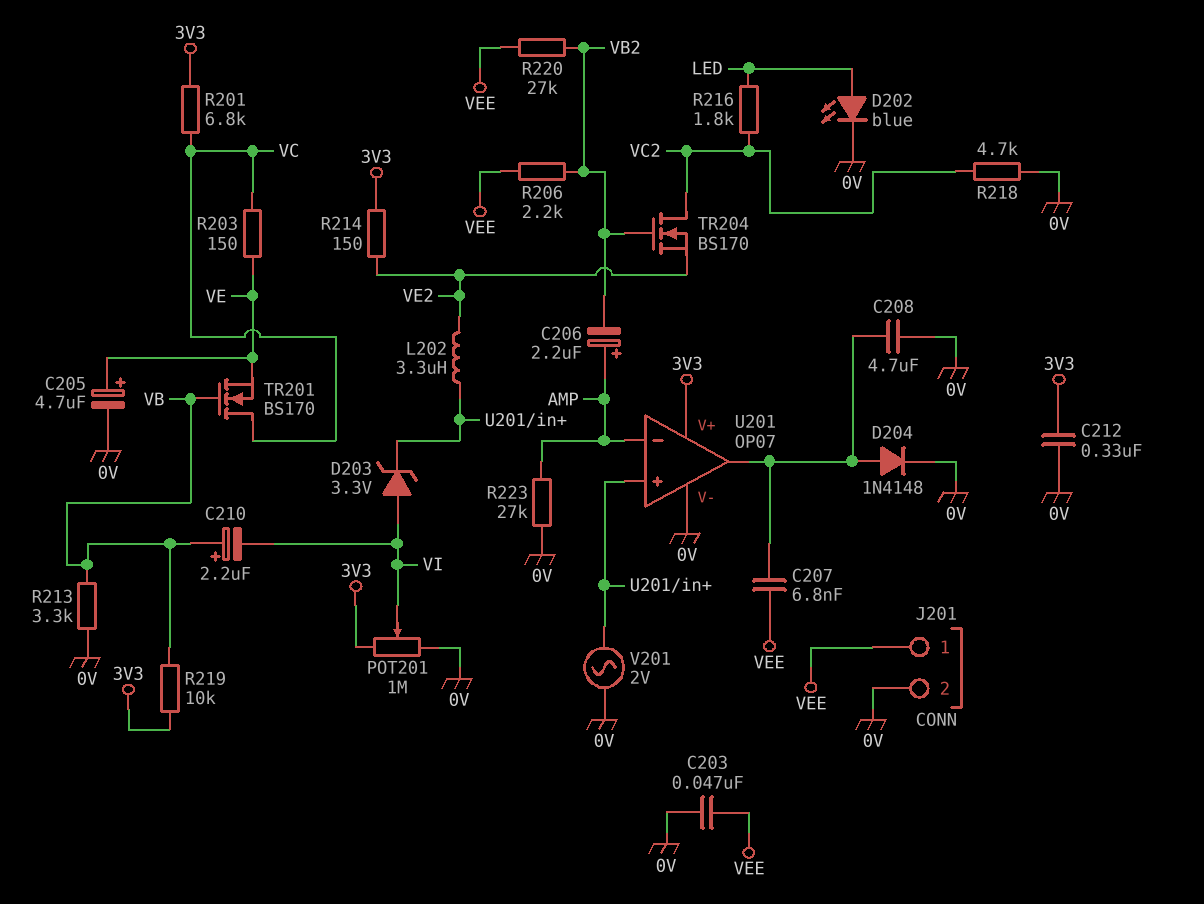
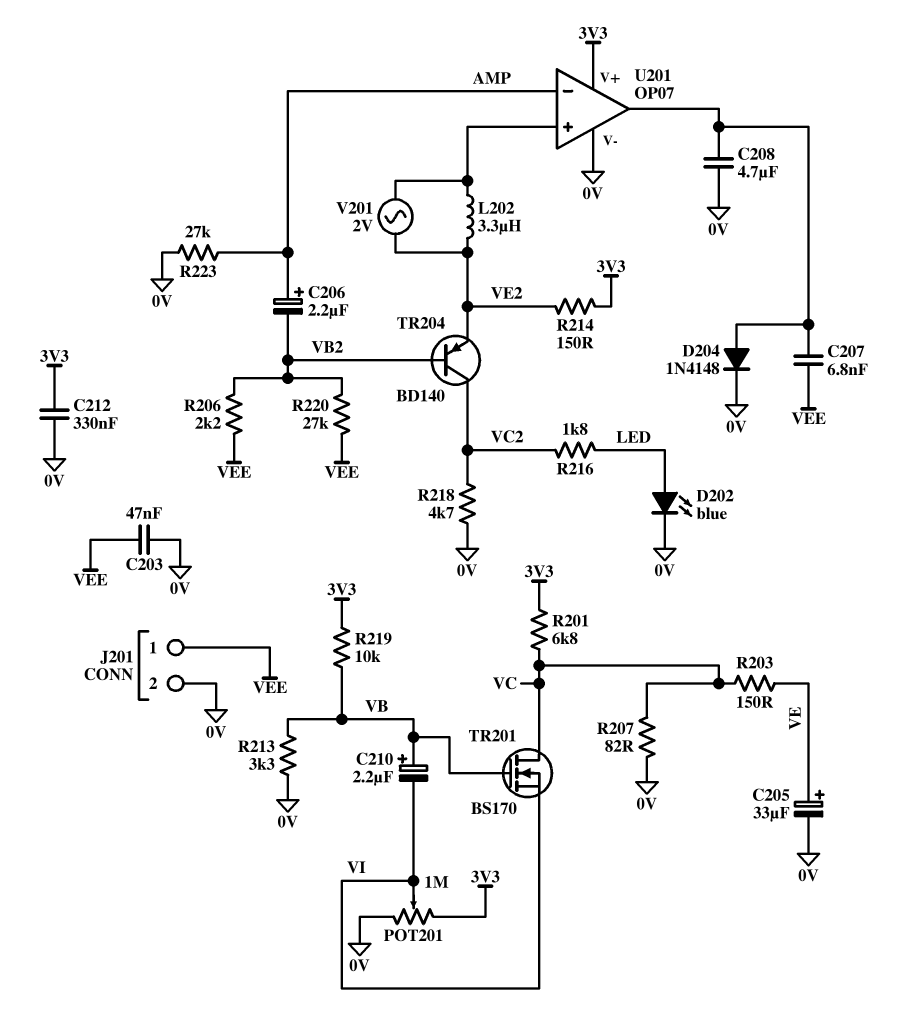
C205: 4.7uF (plus VE, minus 0V) -> 33uF (plus VE, minus 0V)
D203: zener 3.3V (A VI, K U201/in+) -> none
R207: none -> 82 (0V, VC)
TR201: NMOS BS170 (G VB, D VC, S VE) -> NMOS BS170 (G VB, D VC, S VI)
TR204: NMOS BS170 (G VB2, D VC2, S VE2) -> PNP BD140 (B VB2, C VC2, E VE2)
V201: AC 2V (0V, U201/in+) -> AC 2V (U201/in+, VE2)

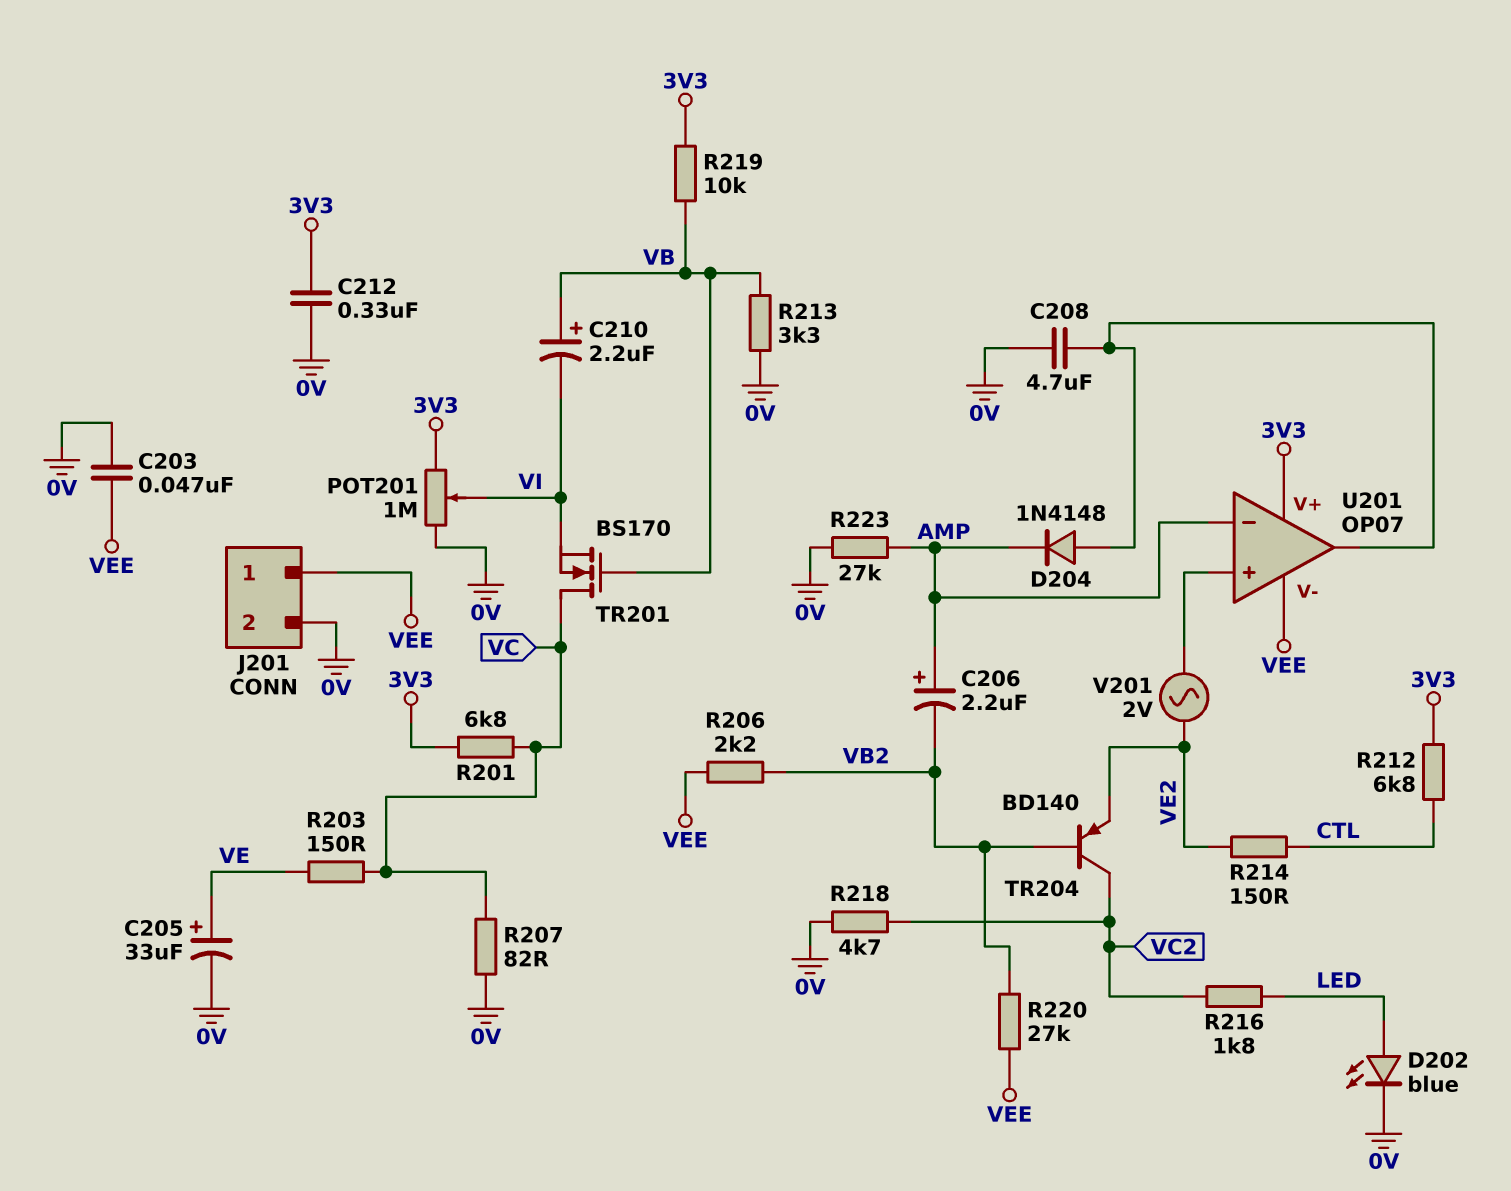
C207: 6.8nF (U201/out, VEE) -> none
D204: diode 1N4148 (A U201/out, K 0V) -> diode 1N4148 (A U201/out, K AMP)
L202: 3.3uH (U201/in+, VE2) -> none
R212: none -> 6.8k (3V3, CTL)
R214: 150 (3V3, VE2) -> 150 (CTL, VE2)
U201 pin V-: 0V -> VEE

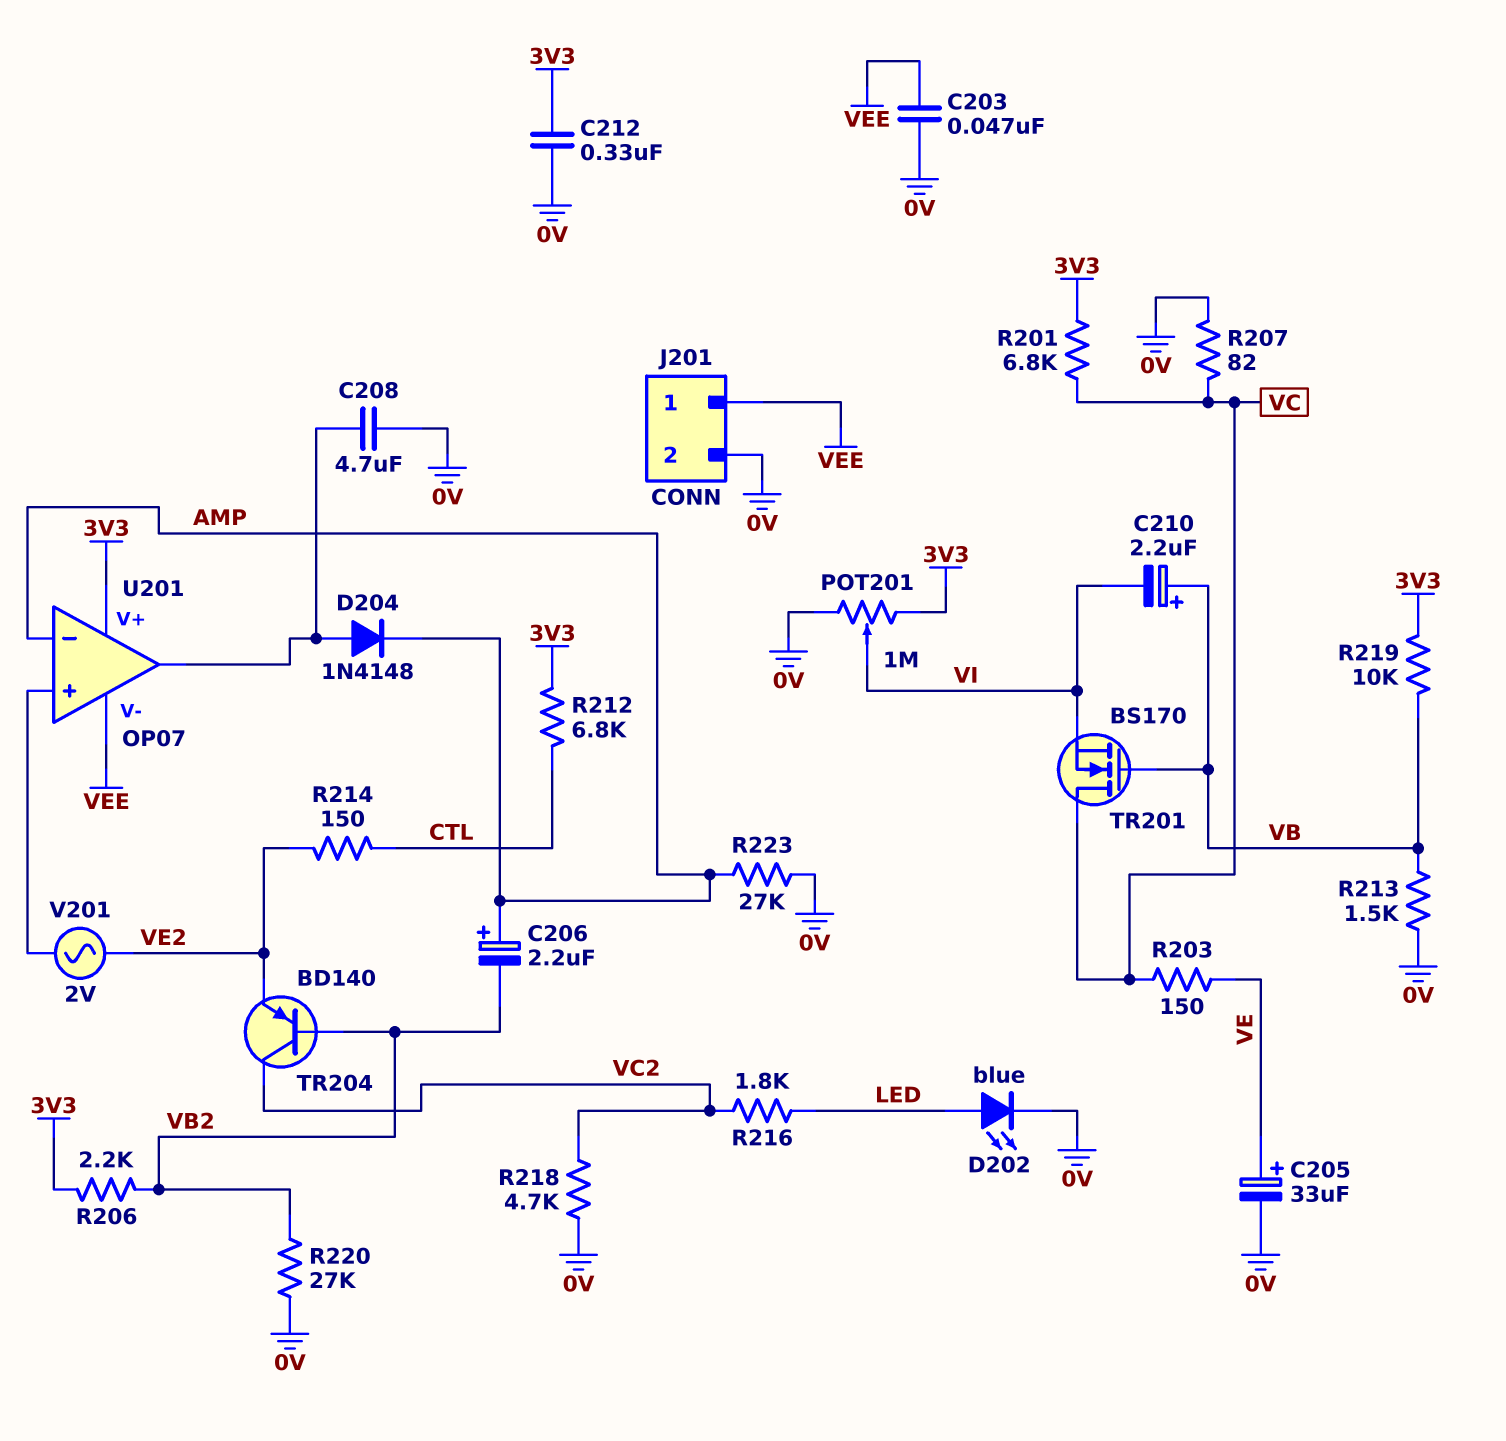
R206: 2.2k (VB2, VEE) -> 2.2k (3V3, VB2)
R213: 3.3k (0V, VB) -> 1.5k (0V, VB)
R220: 27k (VB2, VEE) -> 27k (0V, VB2)

